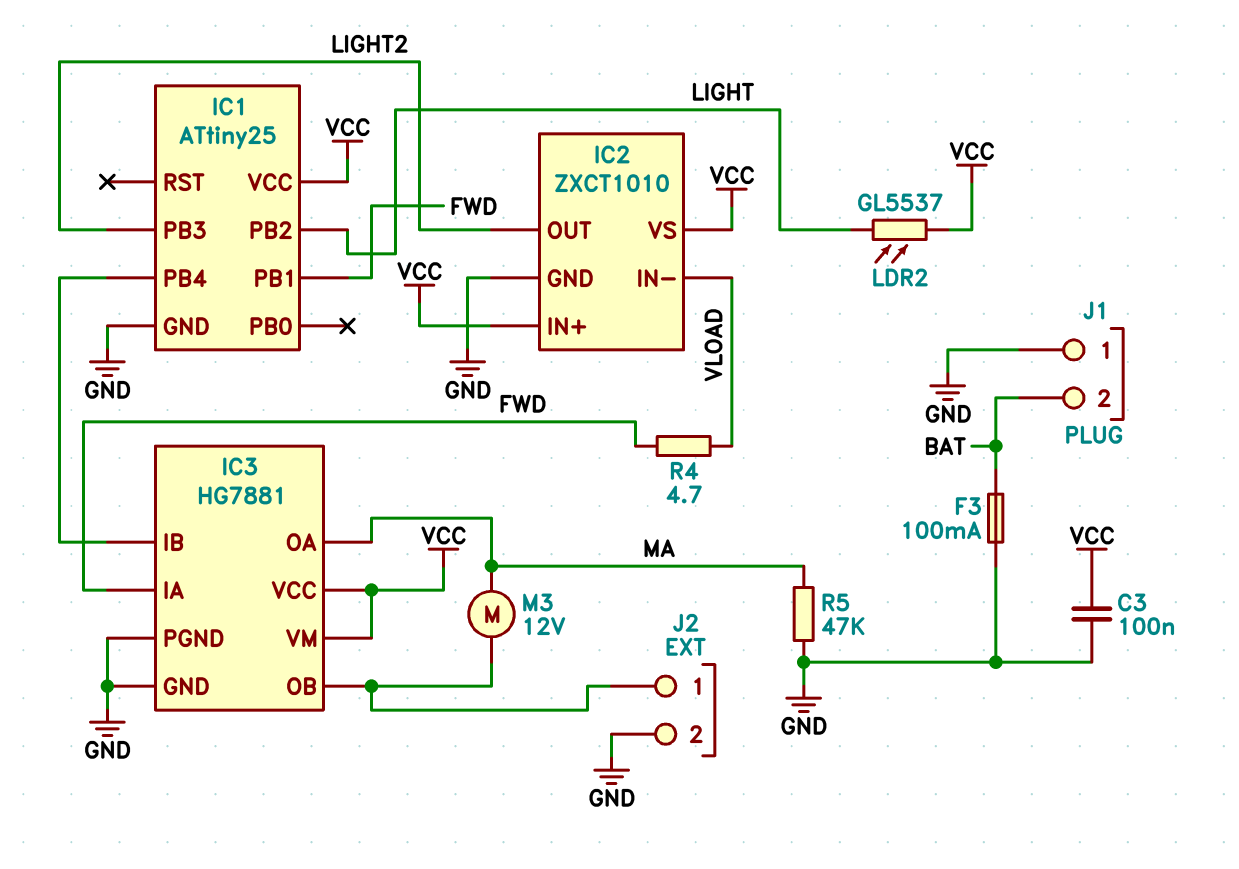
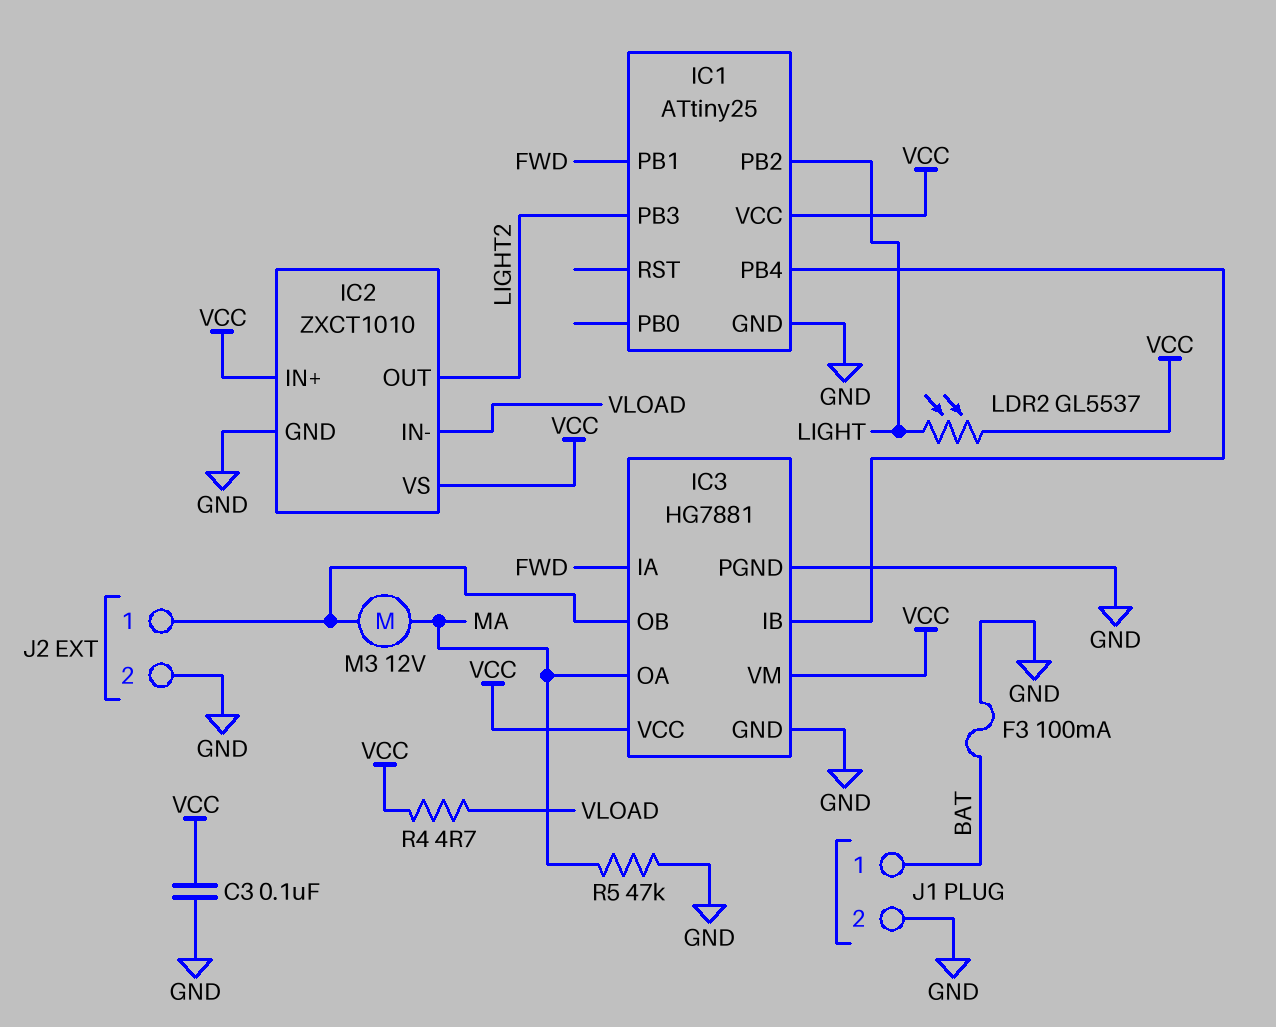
J1 pin 1: GND -> BAT
J1 pin 2: BAT -> GND
R4: 4.7 (FWD, VLOAD) -> 4.7 (VCC, VLOAD)

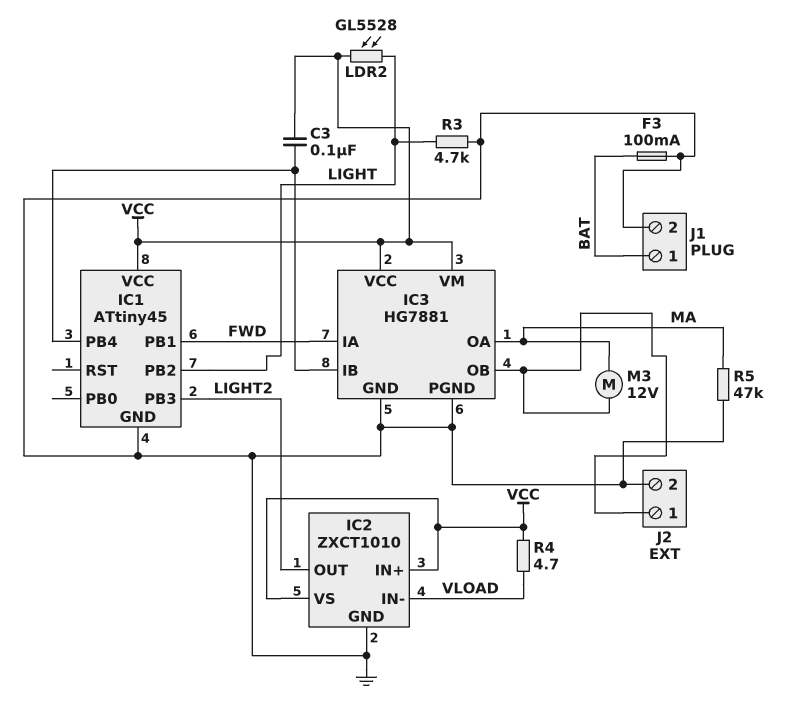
C3: 100nF (GND, VCC) -> 100nF (IC1/PB4, VCC)
IC1: ATtiny25 -> ATtiny45
LDR2: GL5537 (LIGHT, VCC) -> GL5528 (LIGHT, VCC)
R3: none -> 4.7k (GND, LIGHT)

